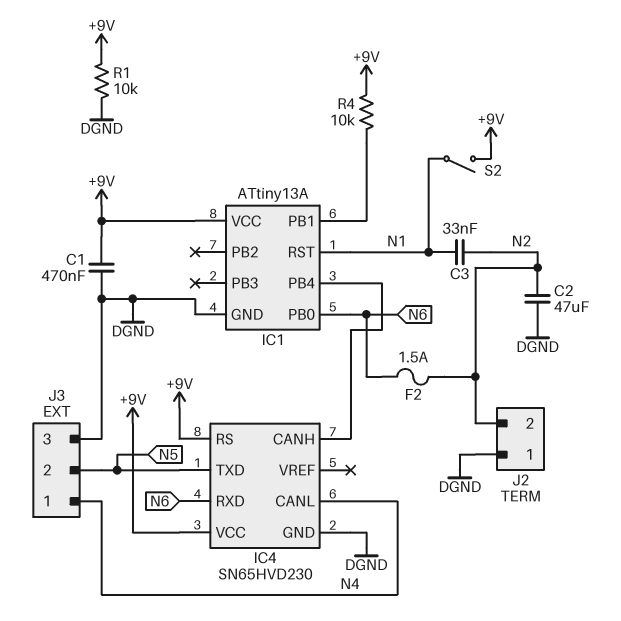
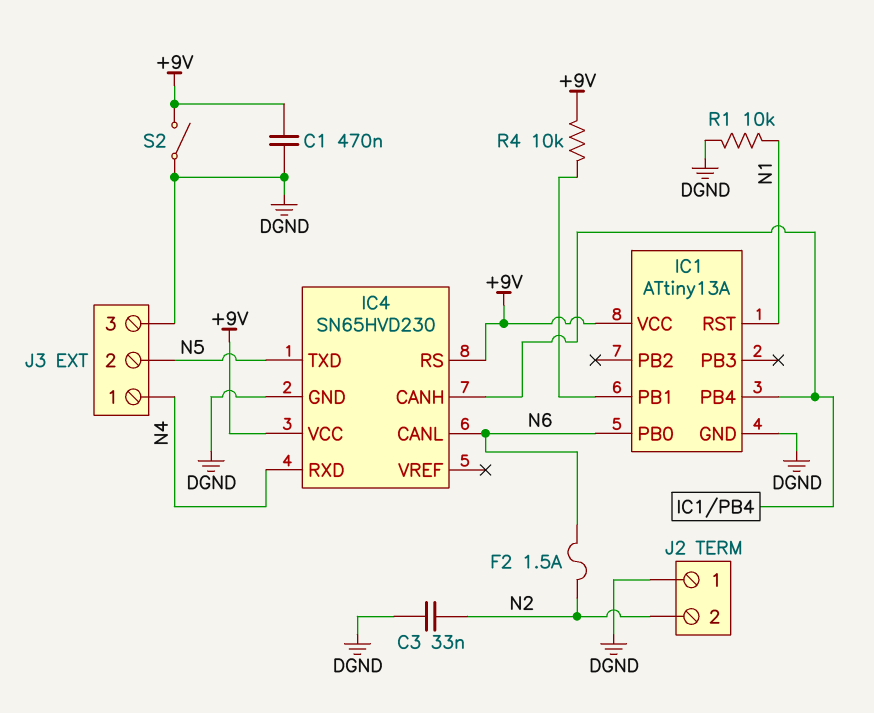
C2: 47uF (DGND, N2) -> none
C3: 33nF (N1, N2) -> 33nF (DGND, N2)
IC4 pin CANL: N4 -> N6
IC4 pin RXD: N6 -> N4
R1: 10k (+9V, DGND) -> 10k (DGND, N1)
S2: switch (+9V, N1) -> switch (+9V, DGND)

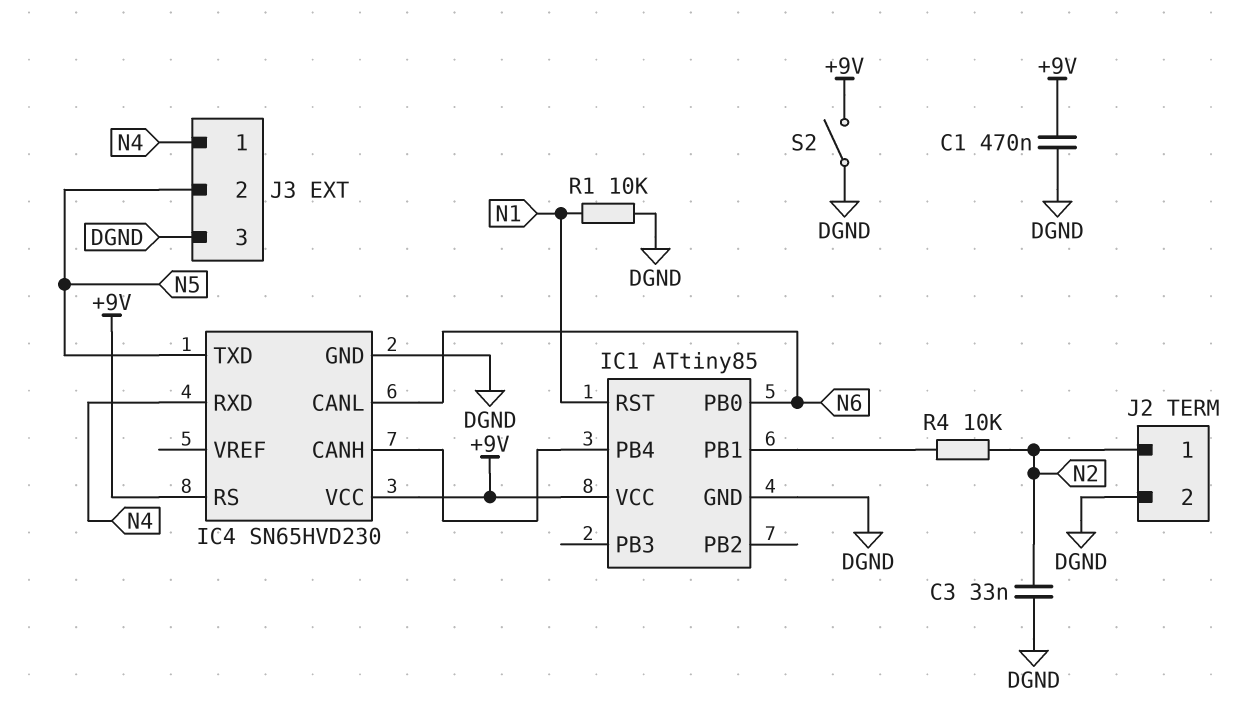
F2: 1.5A (N2, N6) -> none
IC1: ATtiny13A -> ATtiny85
J2 pin 1: DGND -> N2
J2 pin 2: N2 -> DGND
R4: 10k (+9V, IC1/PB1) -> 10k (IC1/PB1, N2)

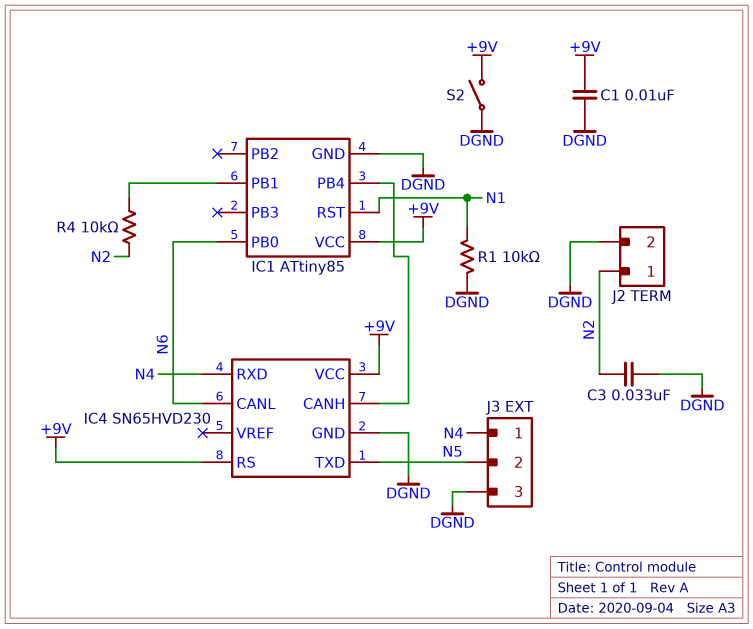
C1: 470nF (+9V, DGND) -> 10nF (+9V, DGND)

